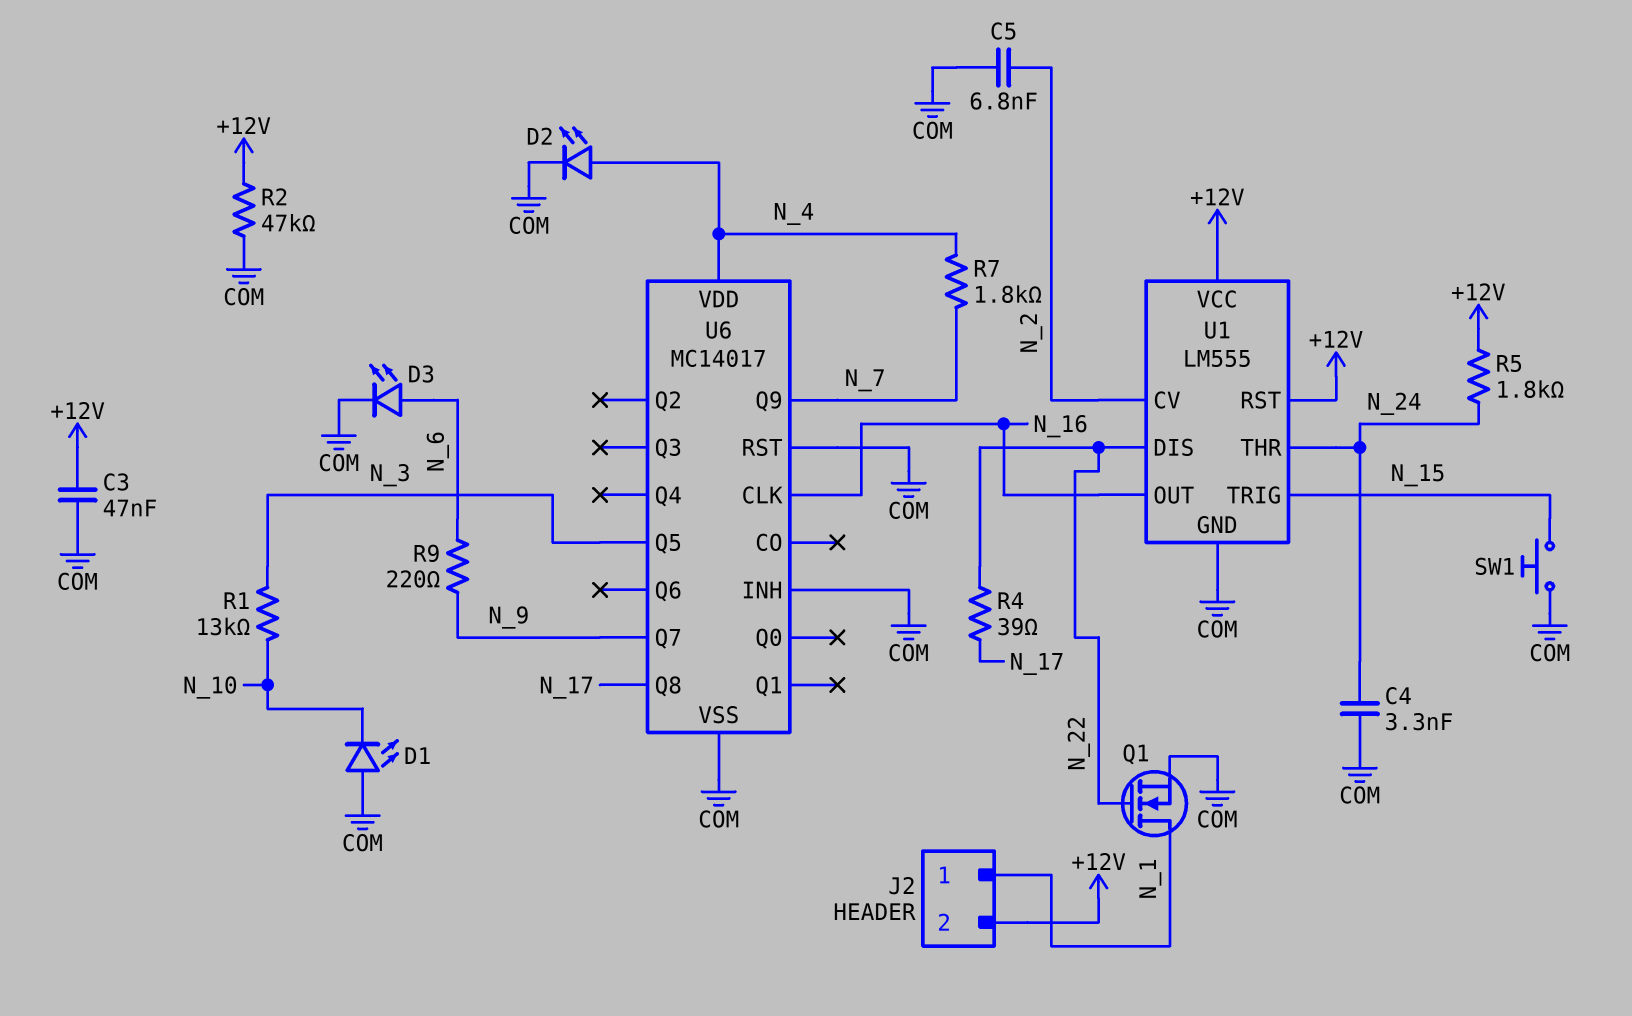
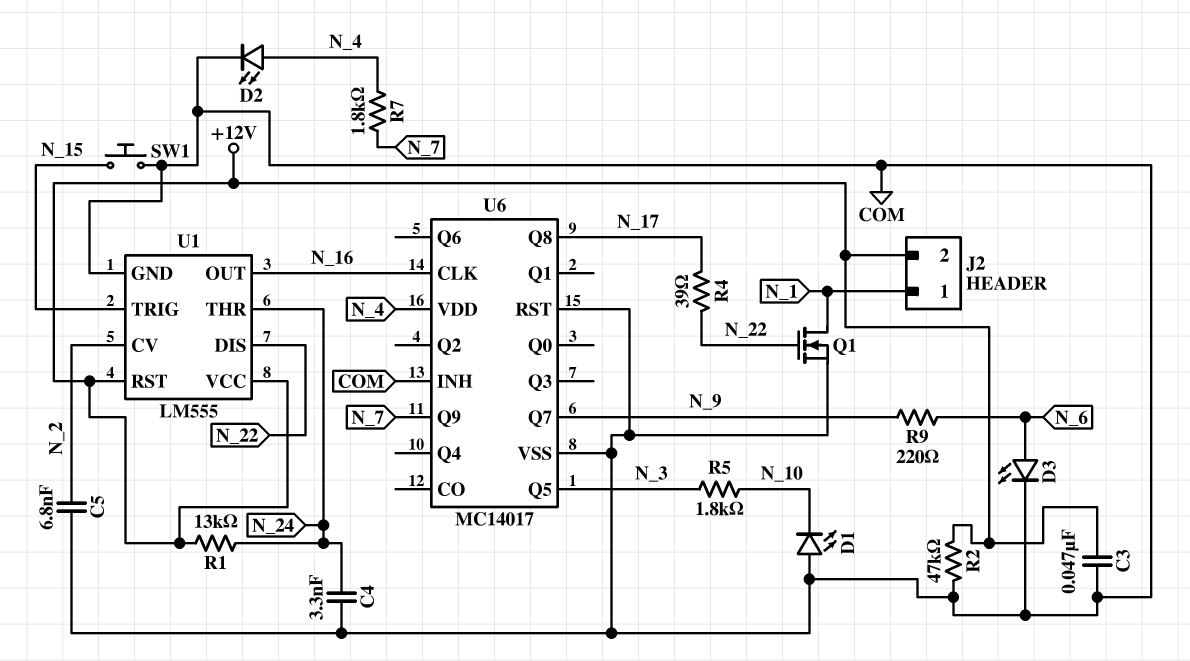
R1: 13k (N_3, N_10) -> 13k (+12V, N_24)
R5: 1.8k (+12V, N_24) -> 1.8k (N_3, N_10)

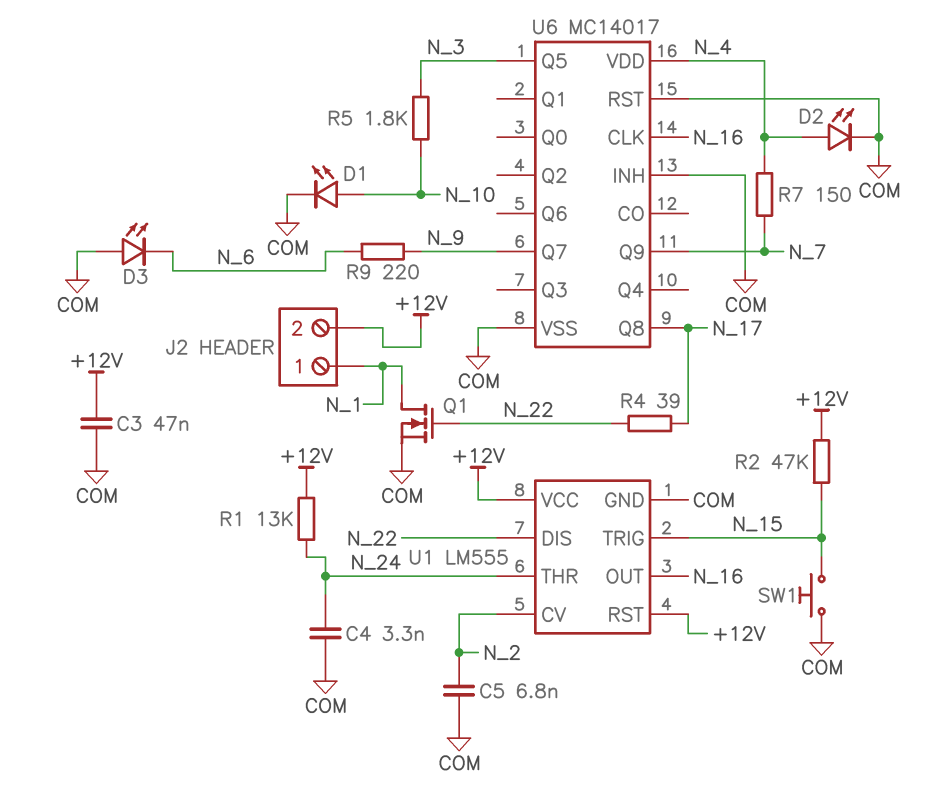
D1: LED (A COM, K N_10) -> LED (A N_10, K COM)
D3: LED (A N_6, K COM) -> LED (A COM, K N_6)
R2: 47k (+12V, COM) -> 47k (+12V, N_15)
R7: 1.8k (N_4, N_7) -> 150 (N_4, N_7)

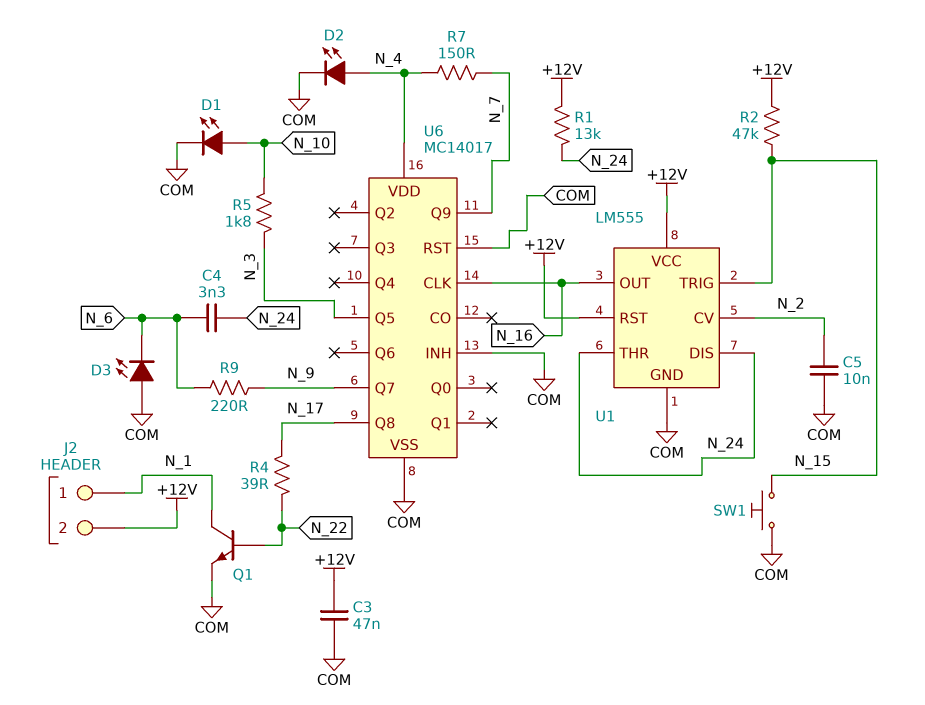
C4: 3.3nF (COM, N_24) -> 3.3nF (N_6, N_24)
C5: 6.8nF (COM, N_2) -> 10nF (COM, N_2)
Q1: NMOS (G N_22, D N_1, S COM) -> NPN (B N_22, C N_1, E COM)
U1 pin DIS: N_22 -> N_24

